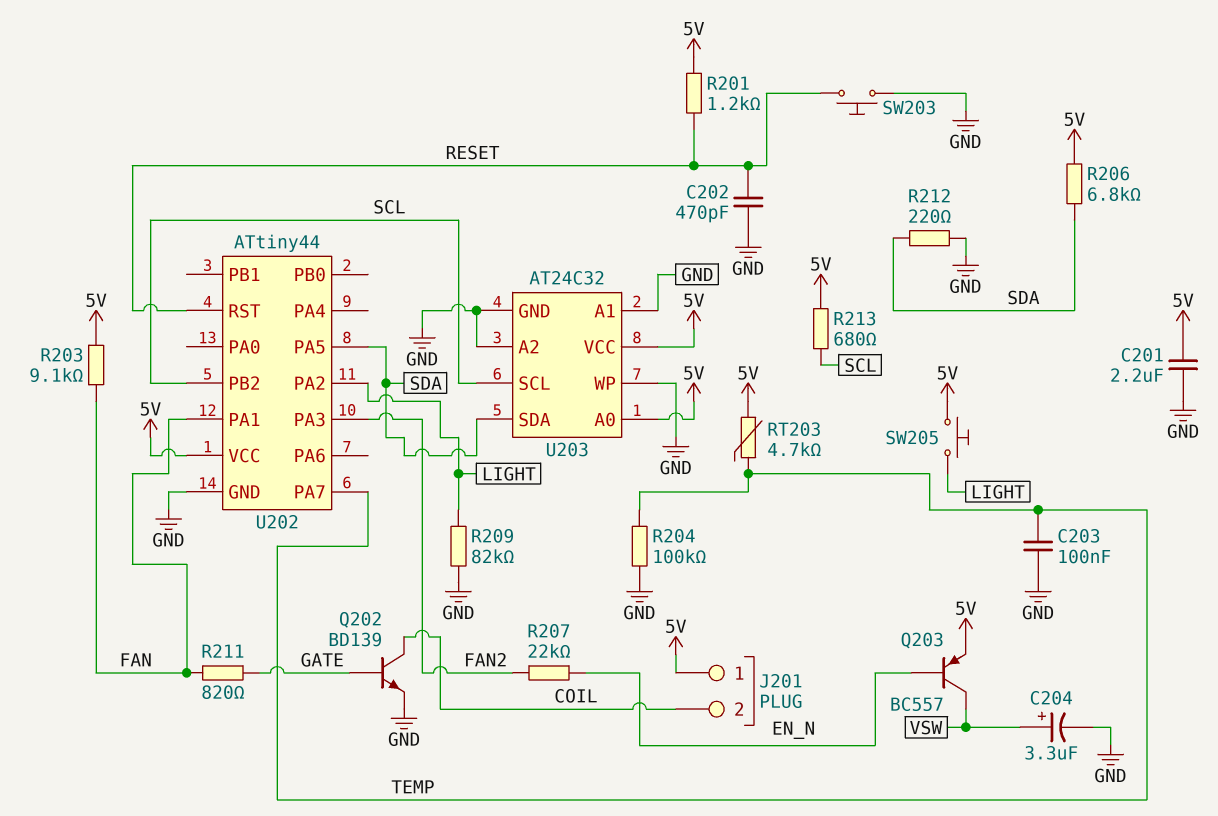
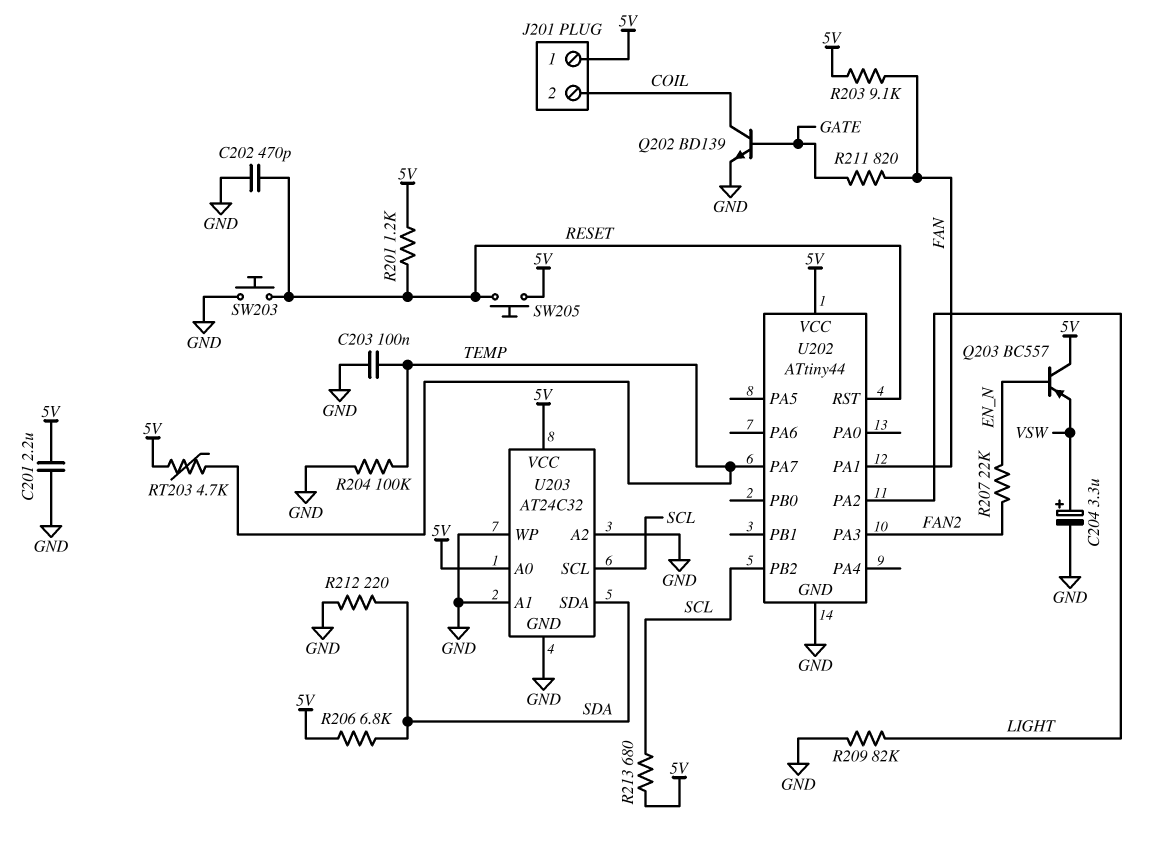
Q203: PNP BC557 (B EN_N, C VSW, E 5V) -> PNP BC557 (B EN_N, C 5V, E VSW)
SW205: button (5V, LIGHT) -> button (5V, RESET)
U202 pin PA5: SDA -> none

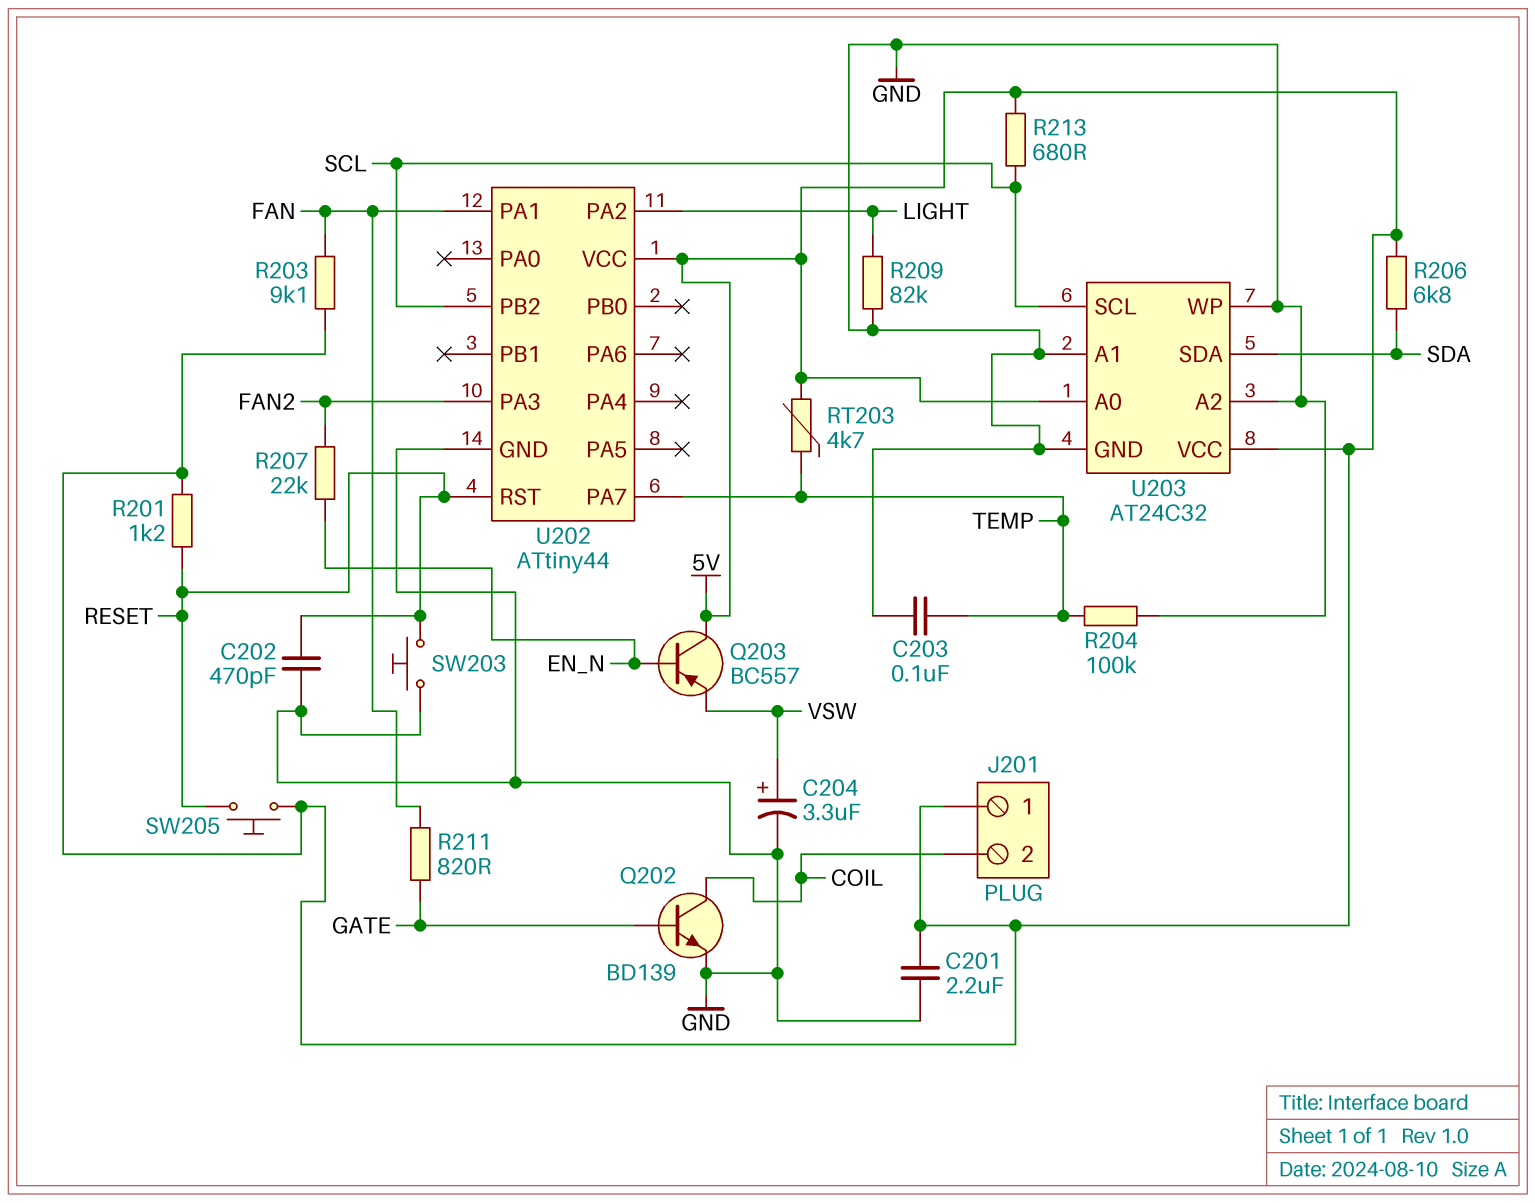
R212: 220 (GND, SDA) -> none

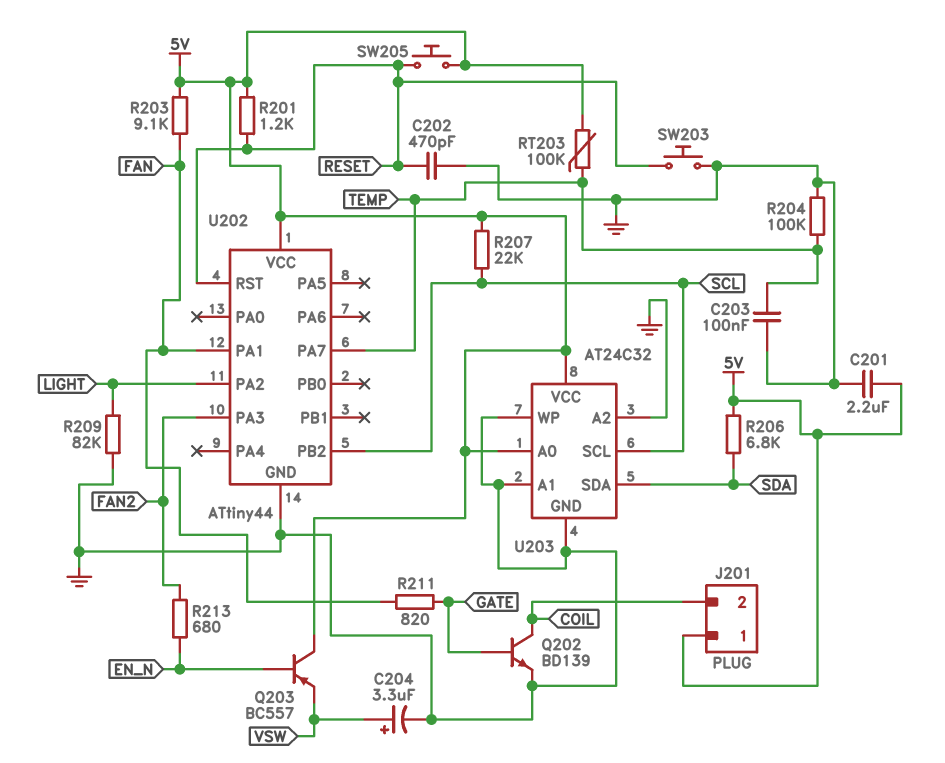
R207: 22k (EN_N, FAN2) -> 22k (5V, SCL)
R213: 680 (5V, SCL) -> 680 (EN_N, FAN2)
RT203: 4.7k (5V, TEMP) -> 100k (5V, TEMP)

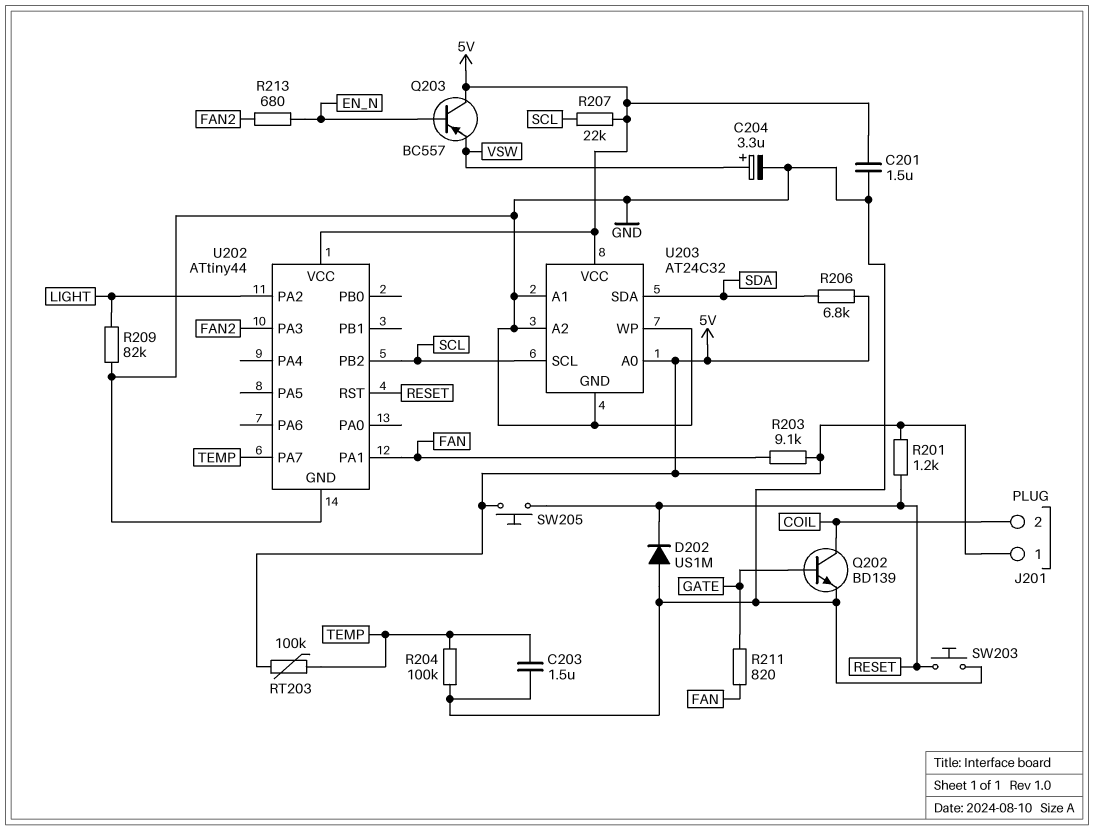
C201: 2.2uF (5V, GND) -> 1.5uF (5V, GND)
C202: 470pF (GND, RESET) -> none
C203: 100nF (GND, TEMP) -> 1.5uF (GND, TEMP)
D202: none -> diode US1M (A GND, K RESET)

